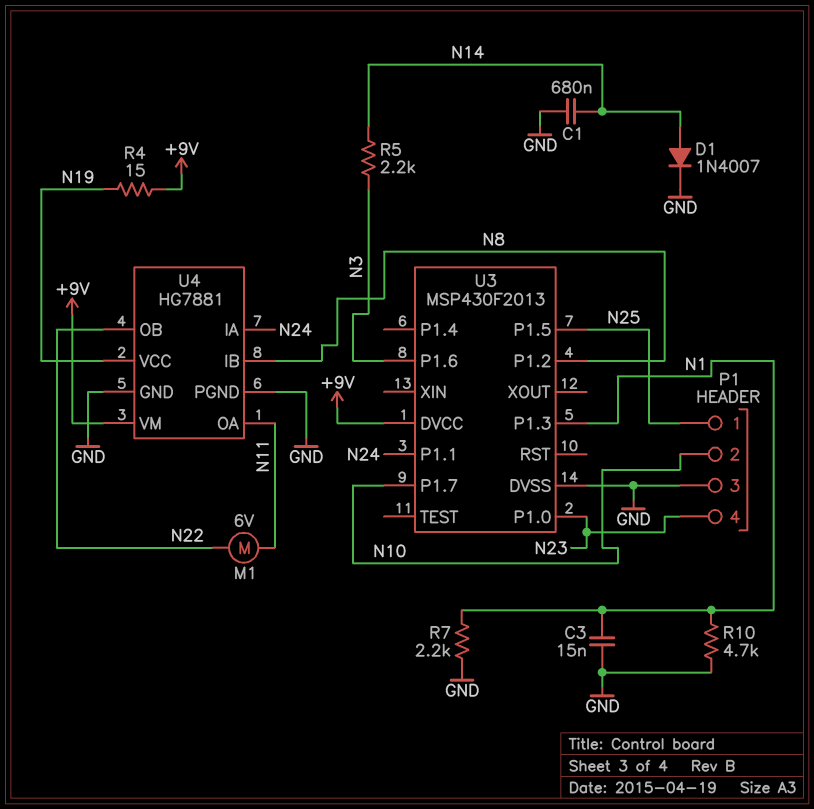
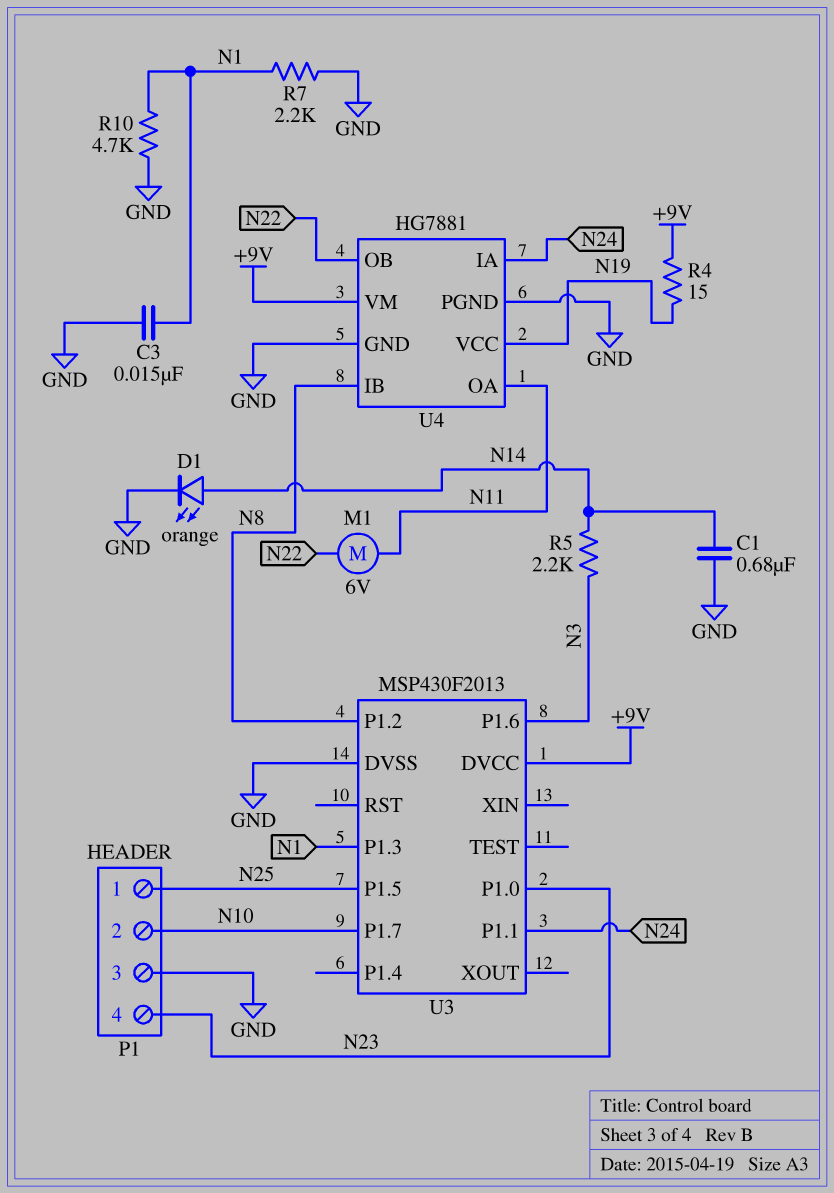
D1: diode 1N4007 (A N14, K GND) -> LED orange (A N14, K GND)

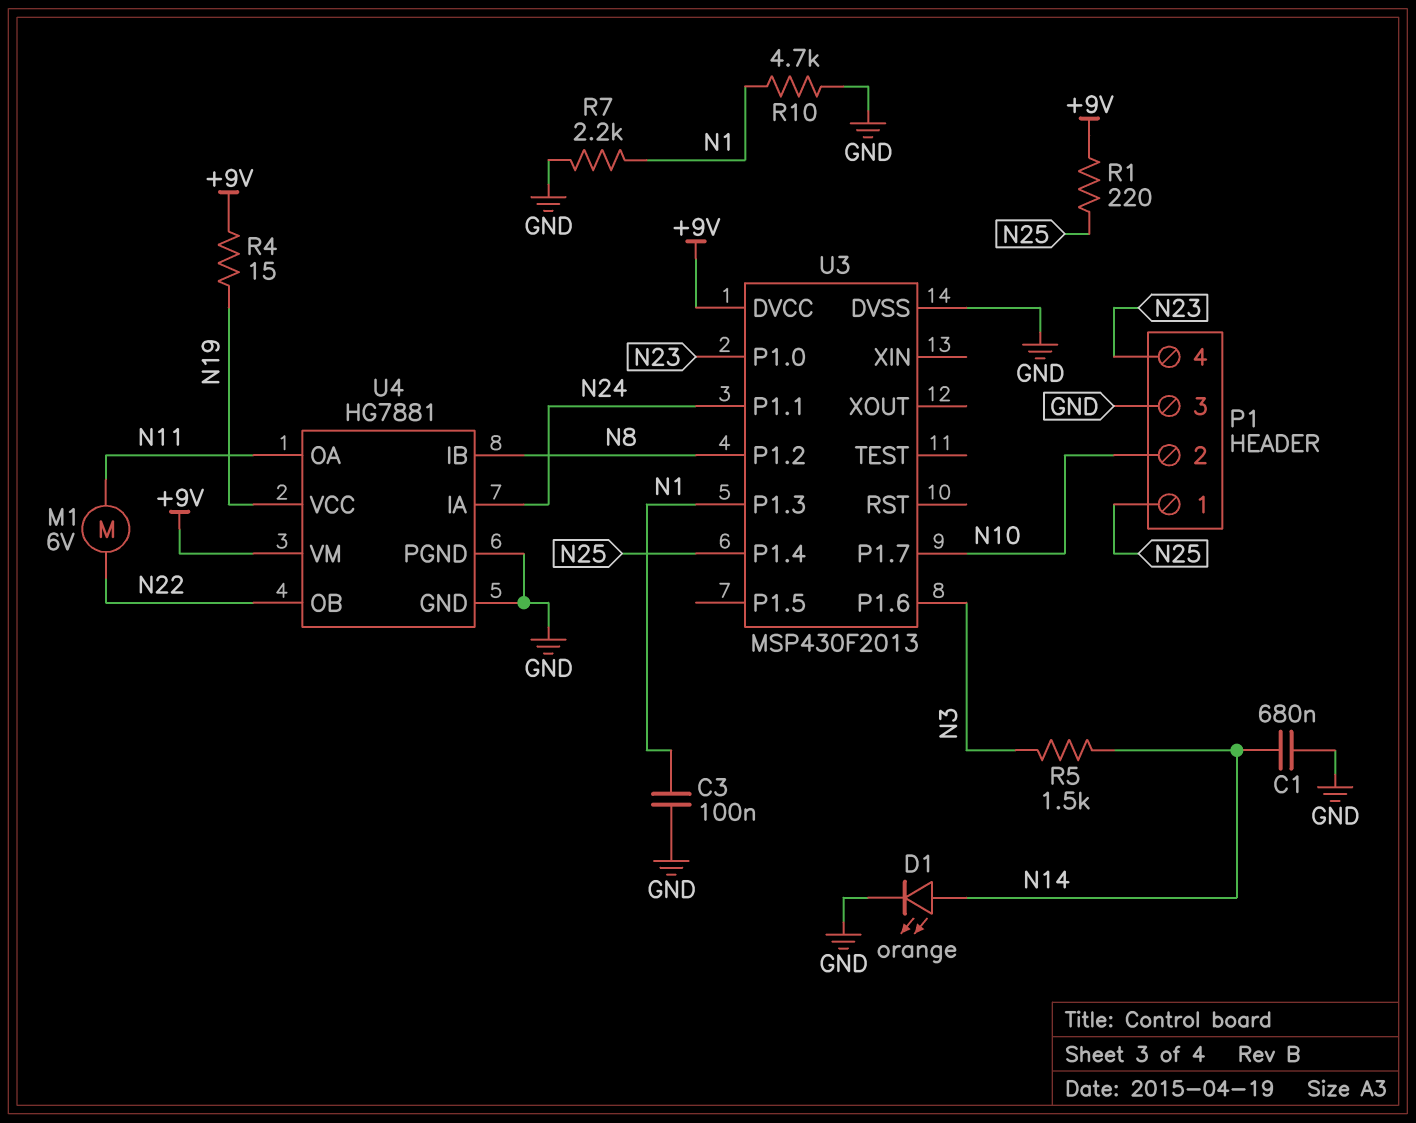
C3: 15nF (GND, N1) -> 100nF (GND, N1)
R1: none -> 220 (+9V, N25)
R5: 2.2k (N3, N14) -> 1.5k (N3, N14)
U3 pin P1.4: none -> N25
U3 pin P1.5: N25 -> none

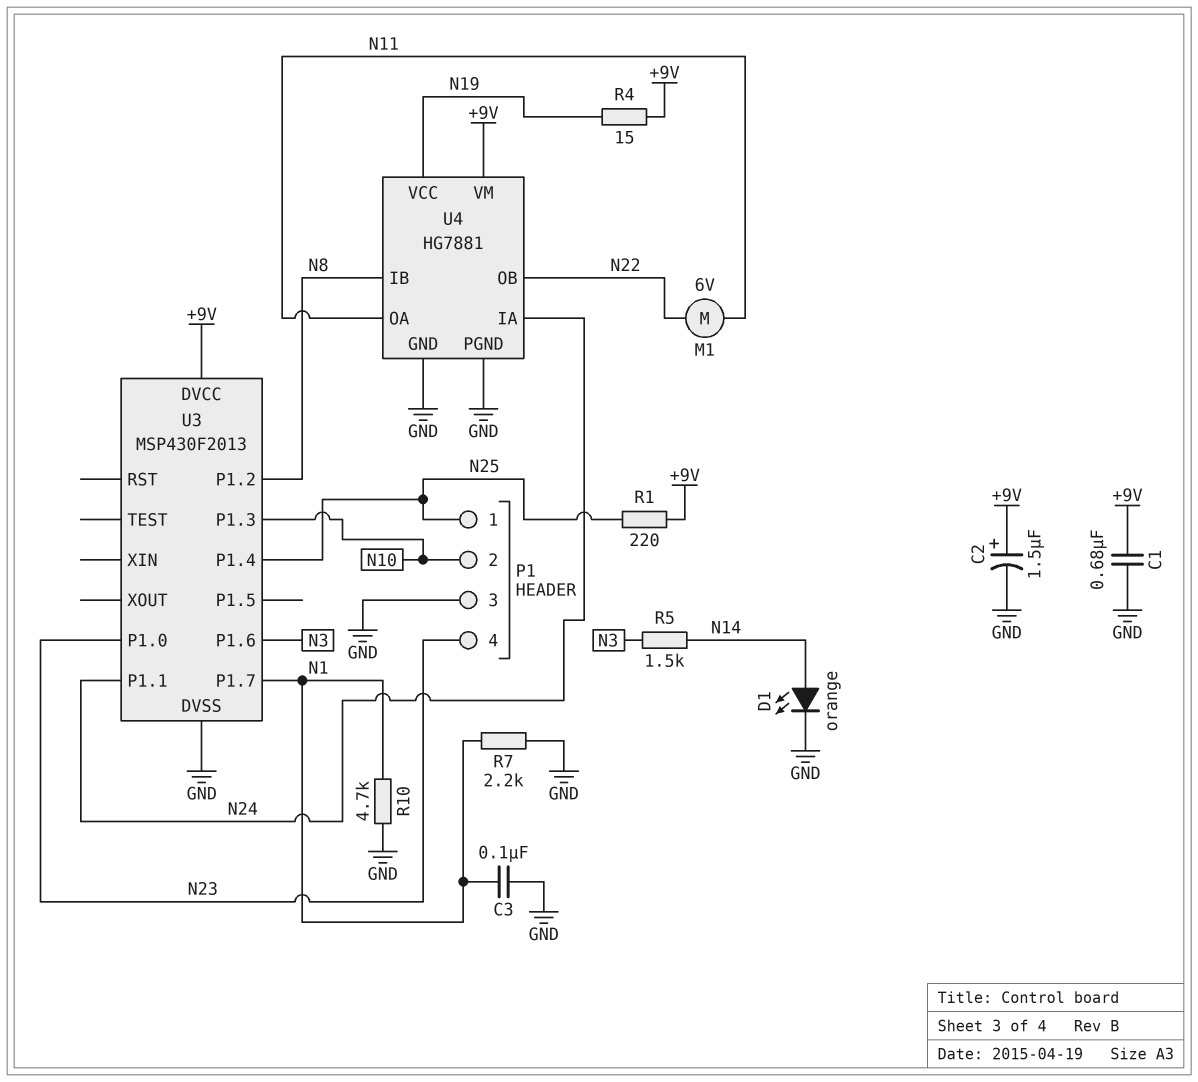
C1: 680nF (GND, N14) -> 680nF (+9V, GND)
C2: none -> 1.5uF (plus +9V, minus GND)
U3 pin P1.3: N1 -> N10
U3 pin P1.7: N10 -> N1

